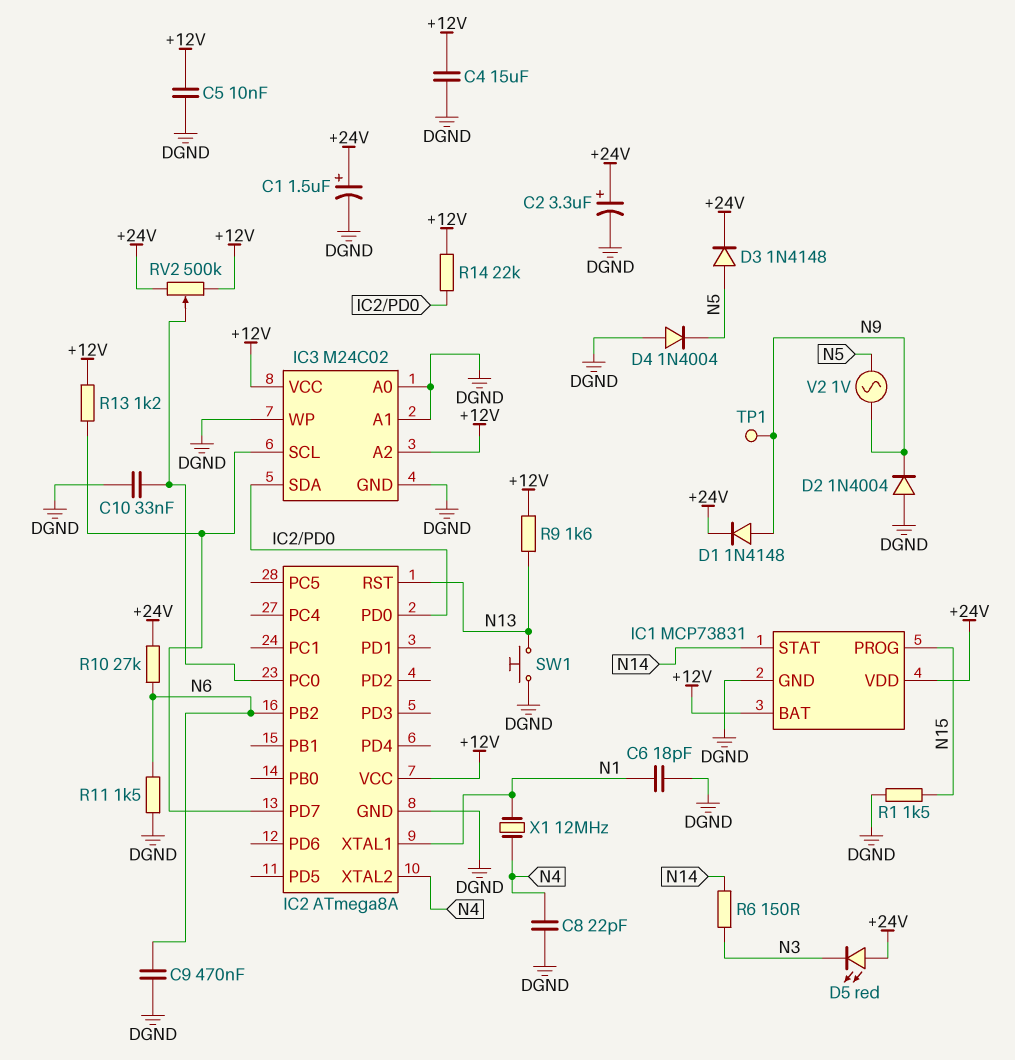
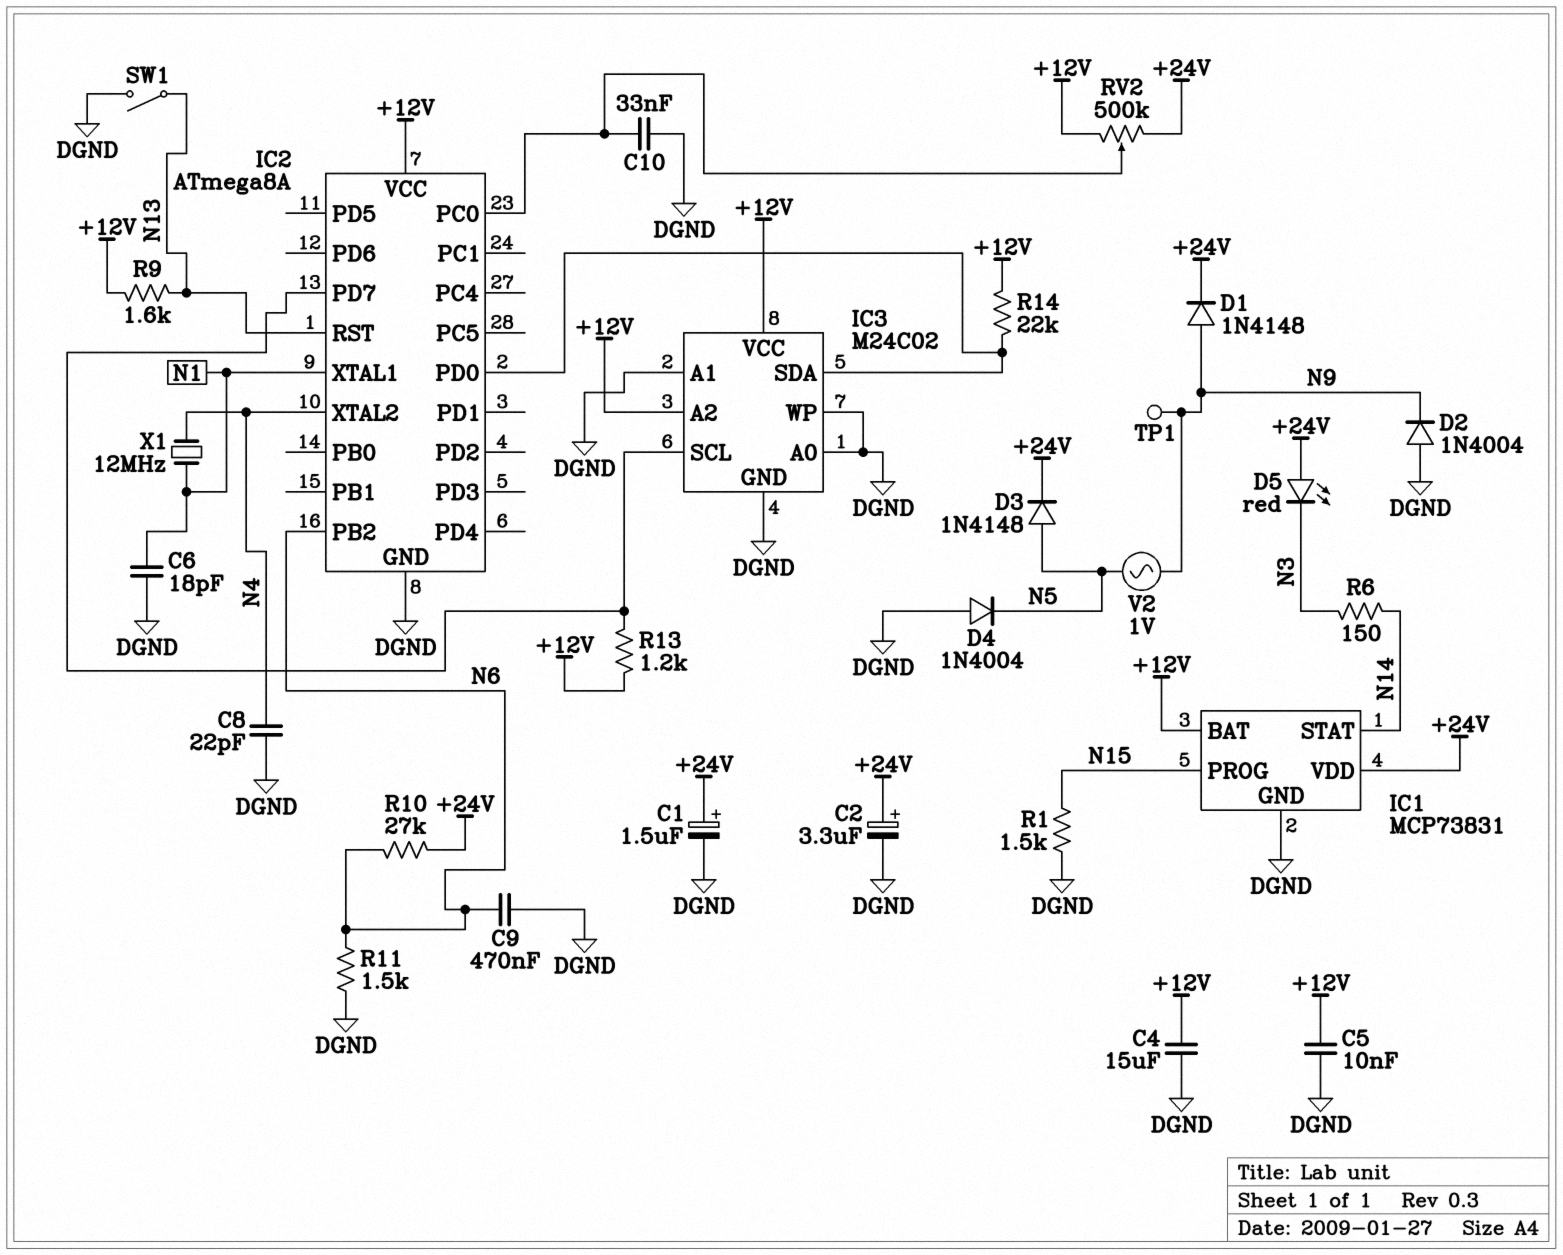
SW1: button (DGND, N13) -> switch (DGND, N13)

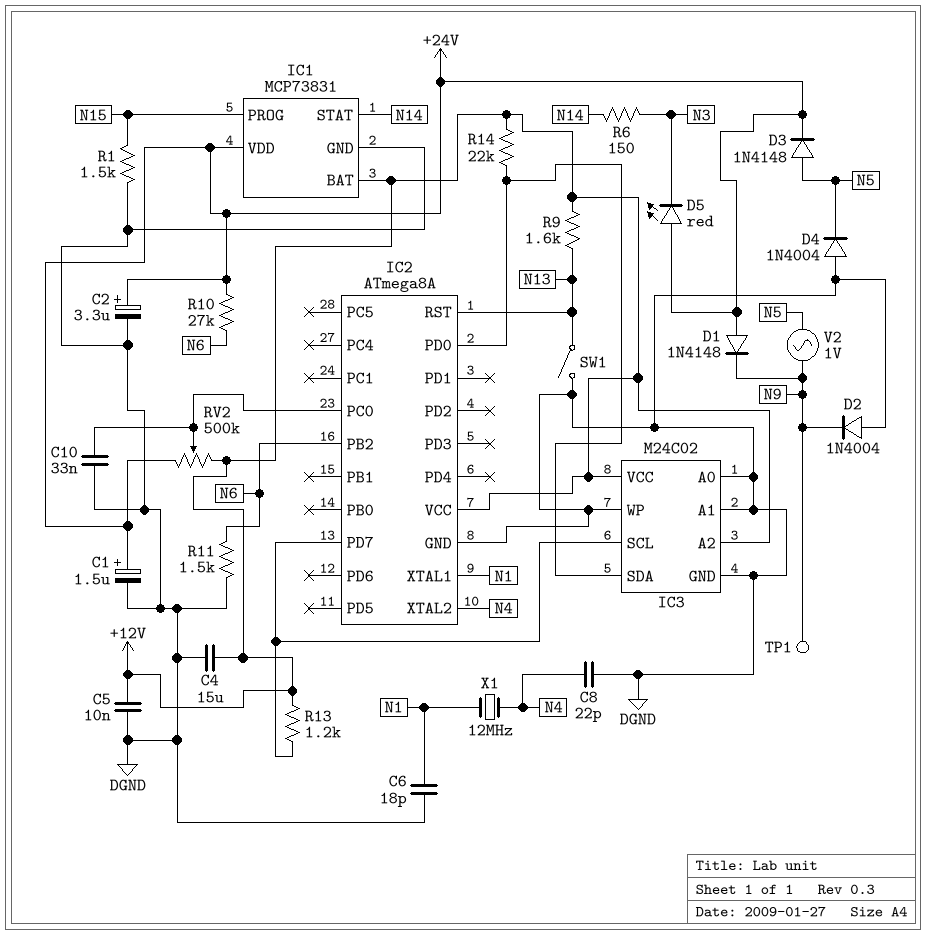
C9: 470nF (DGND, N6) -> none
D1: diode 1N4148 (A N9, K +24V) -> diode 1N4148 (A +24V, K N9)

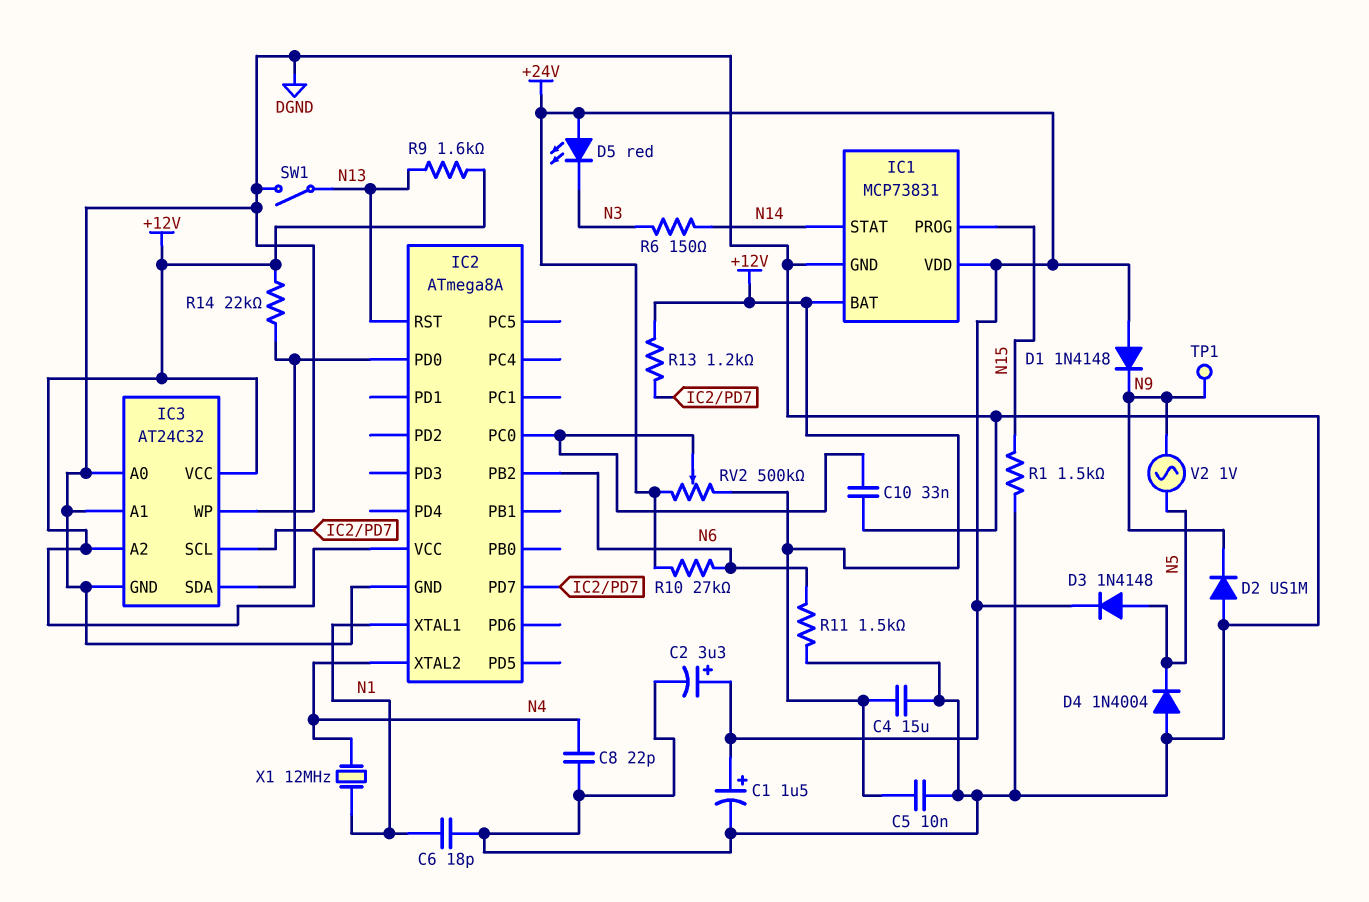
D2: diode 1N4004 (A DGND, K N9) -> diode US1M (A DGND, K N9)
IC3: M24C02 -> AT24C32

